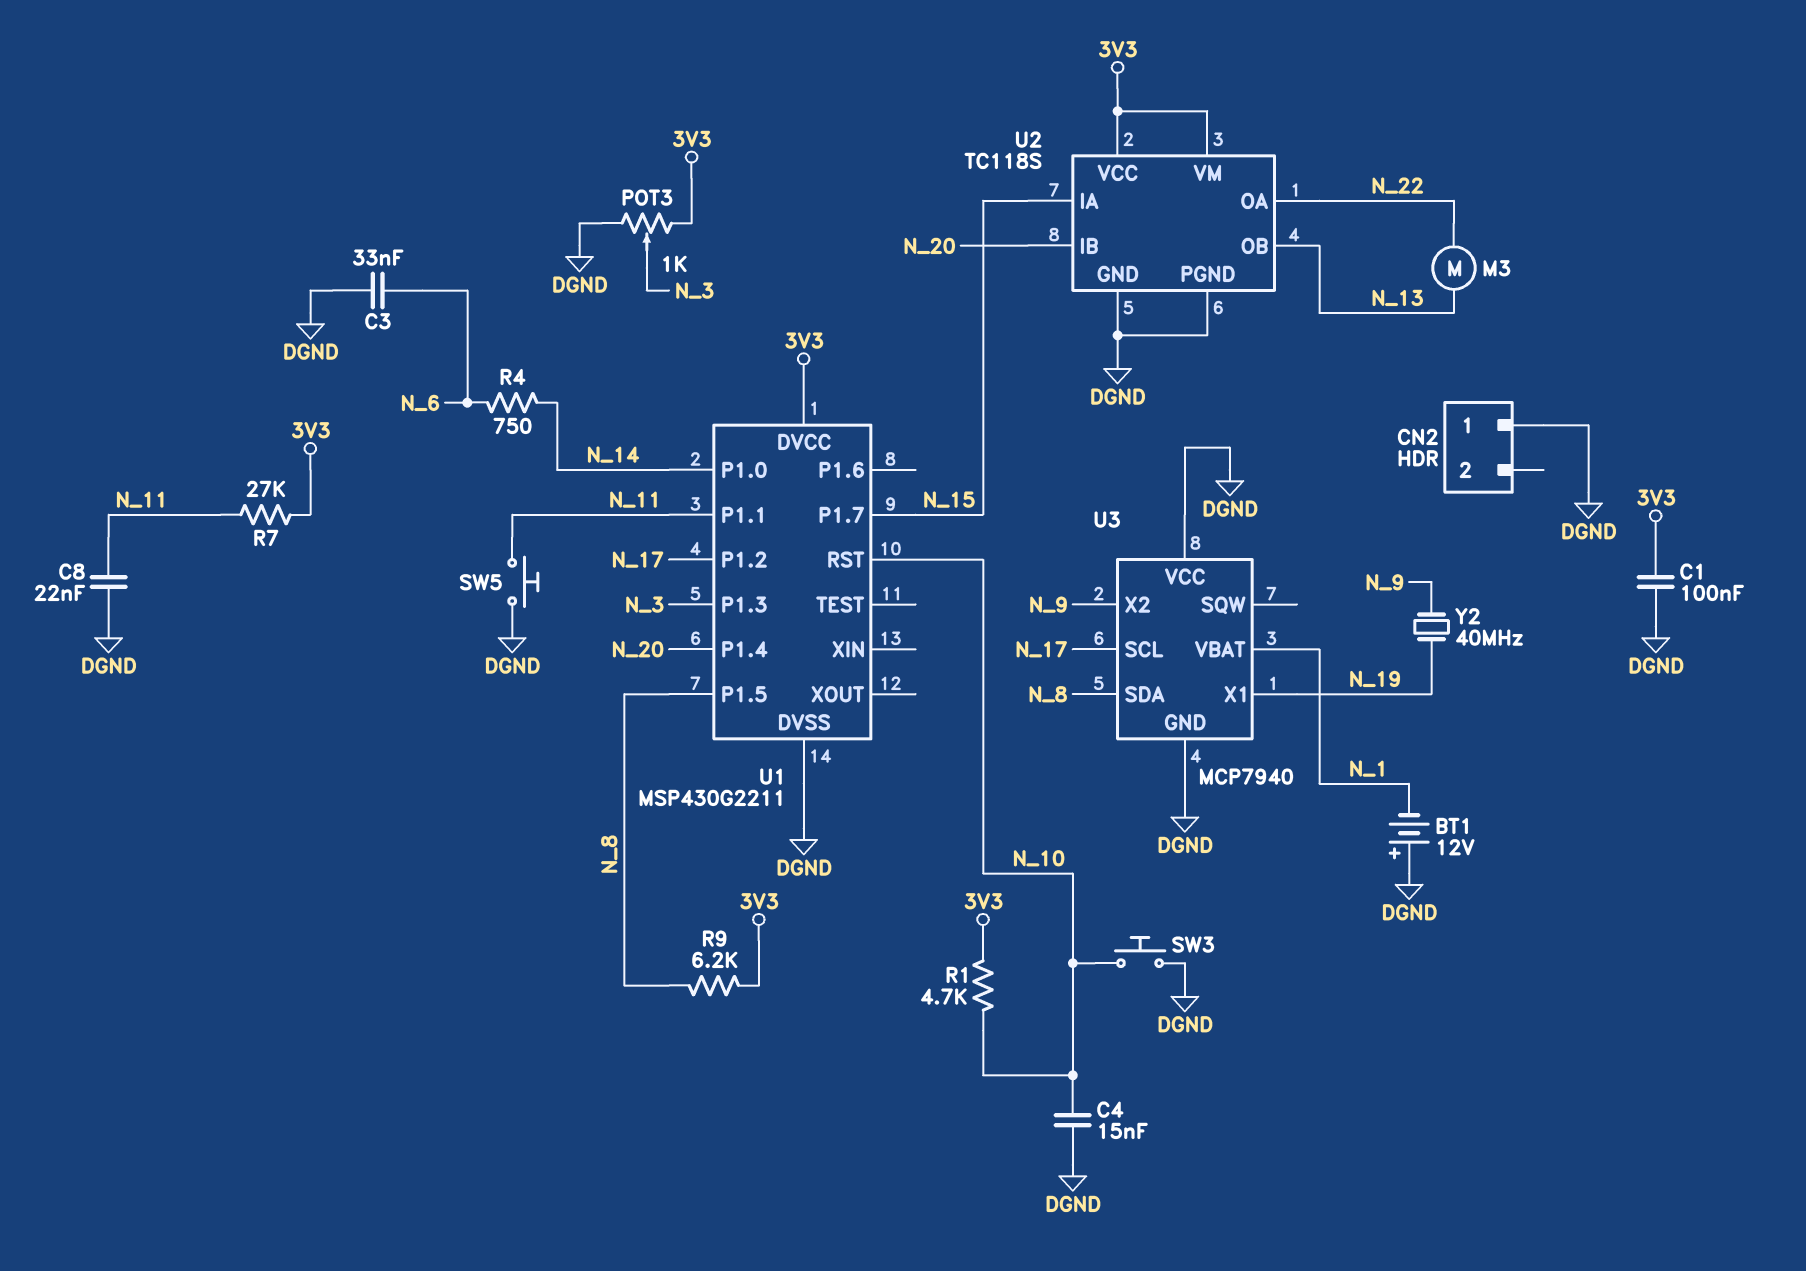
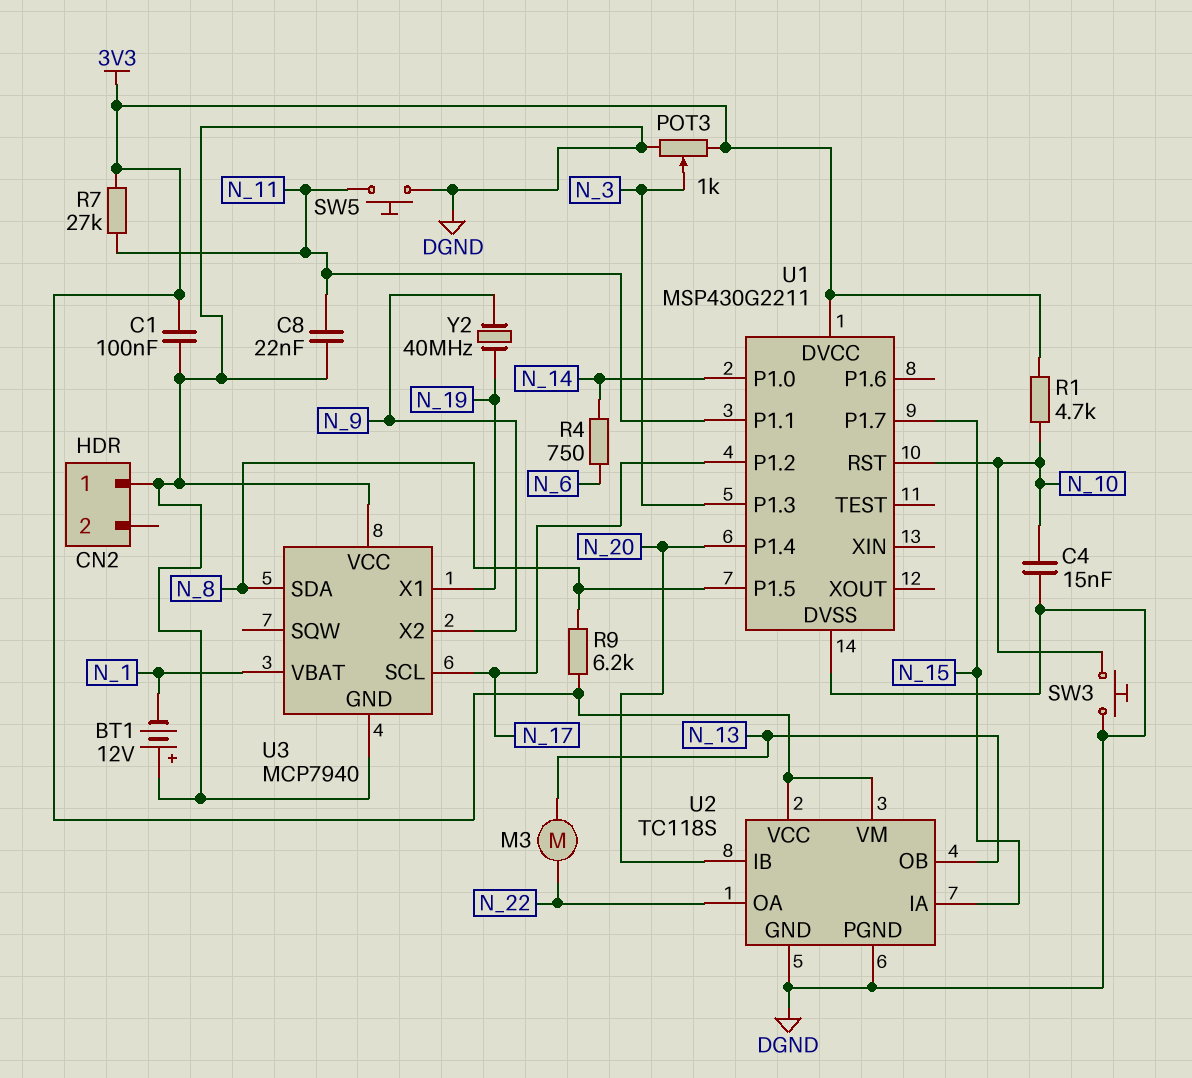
C3: 33nF (DGND, N_6) -> none

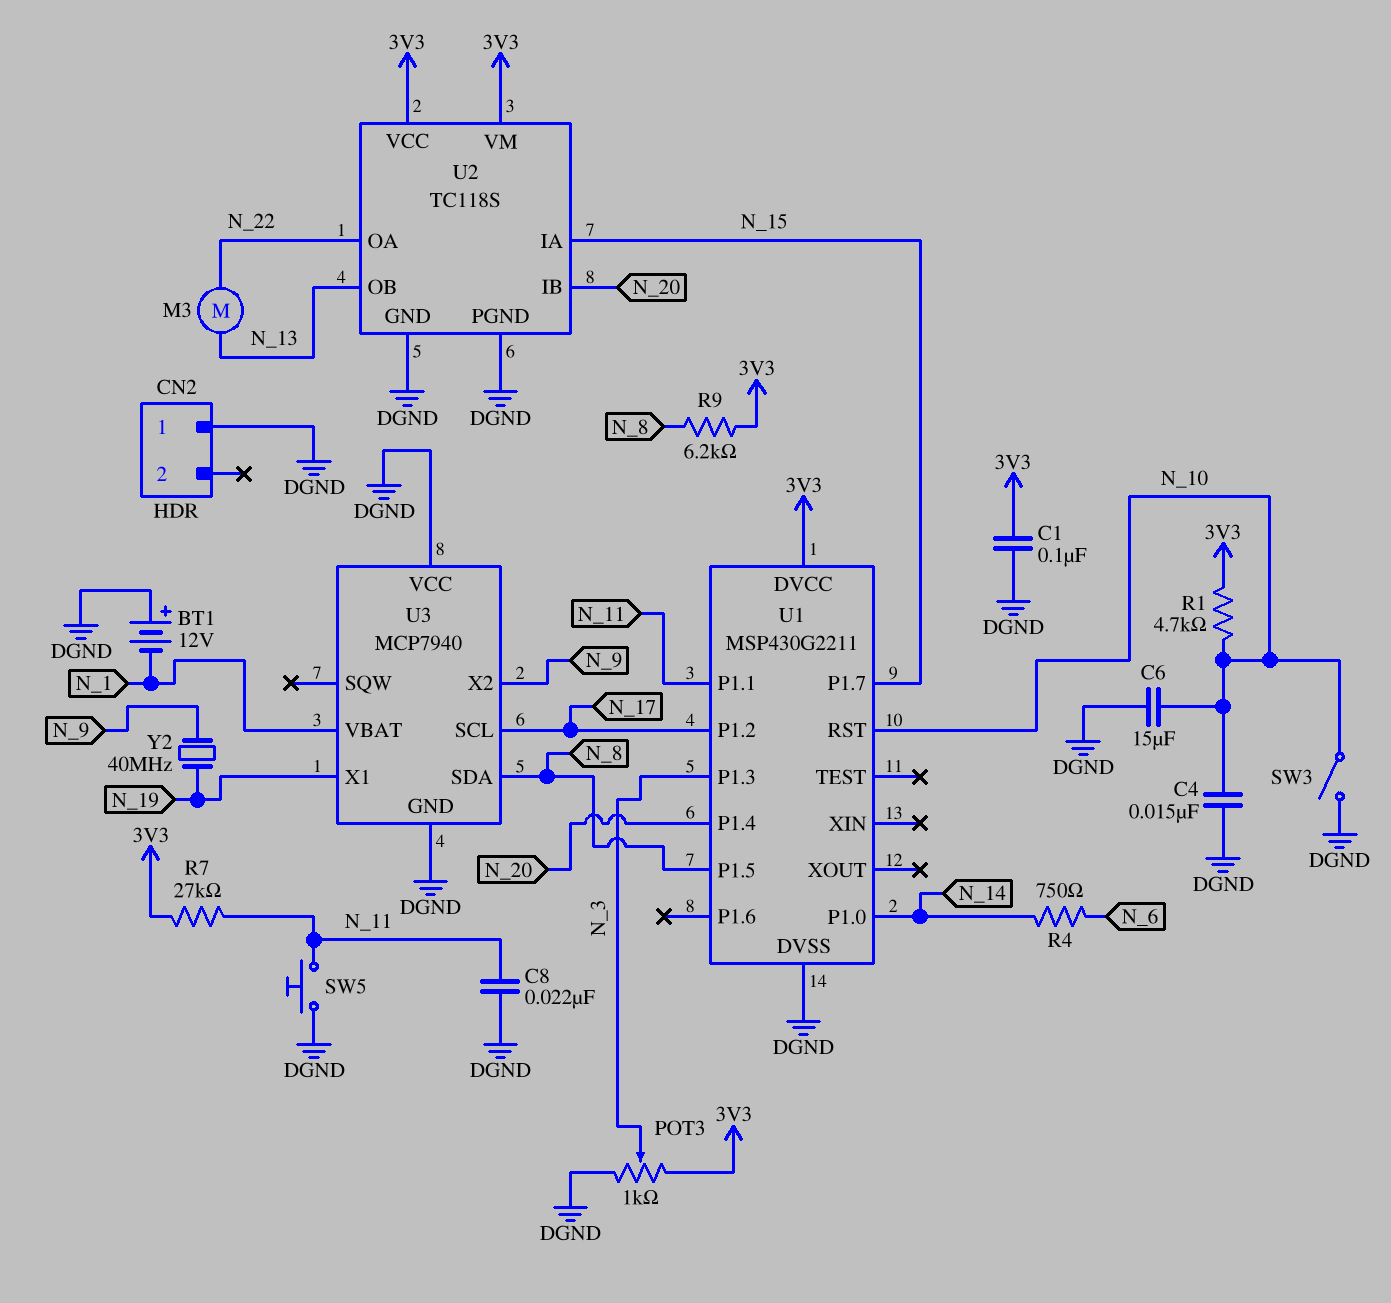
C6: none -> 15uF (DGND, N_10)
SW3: button (DGND, N_10) -> switch (DGND, N_10)

